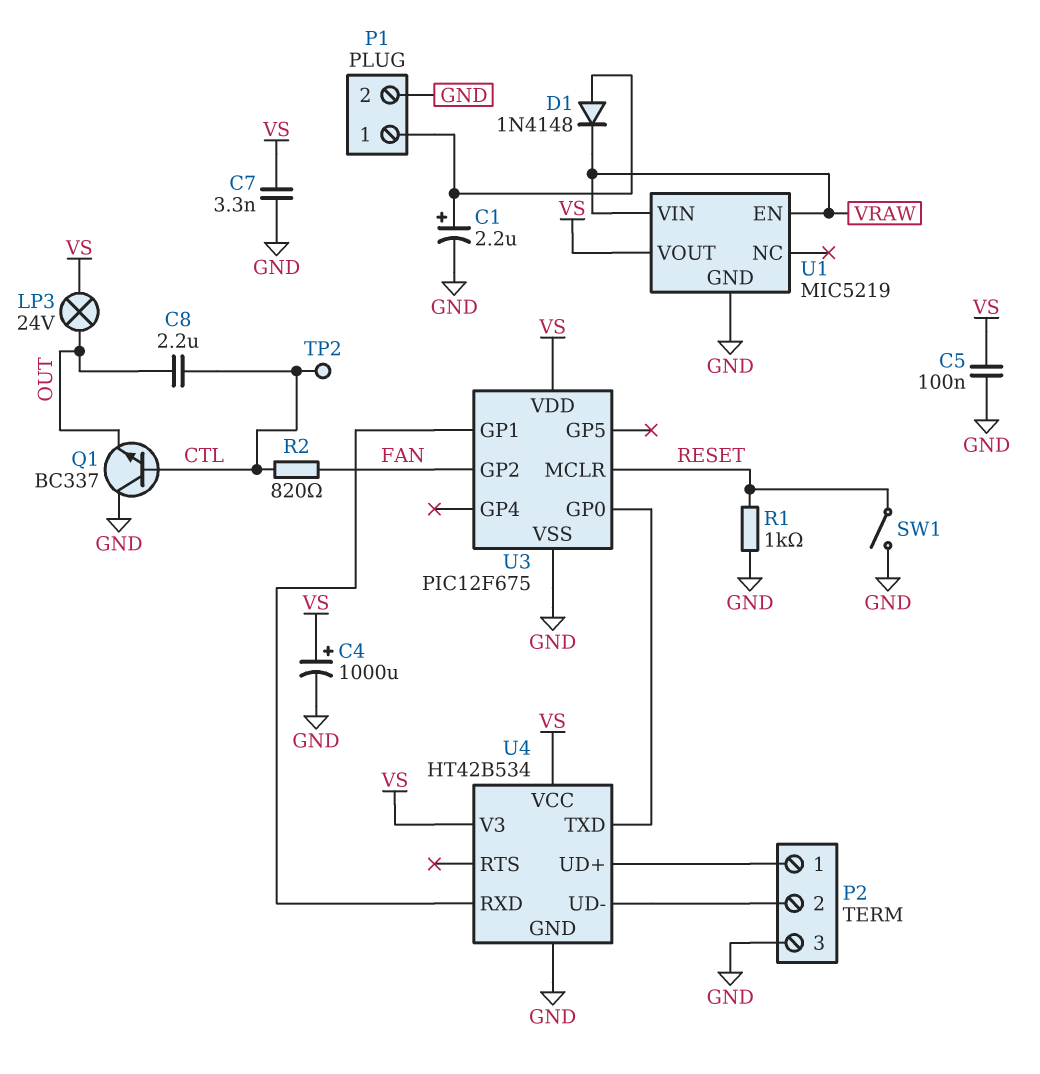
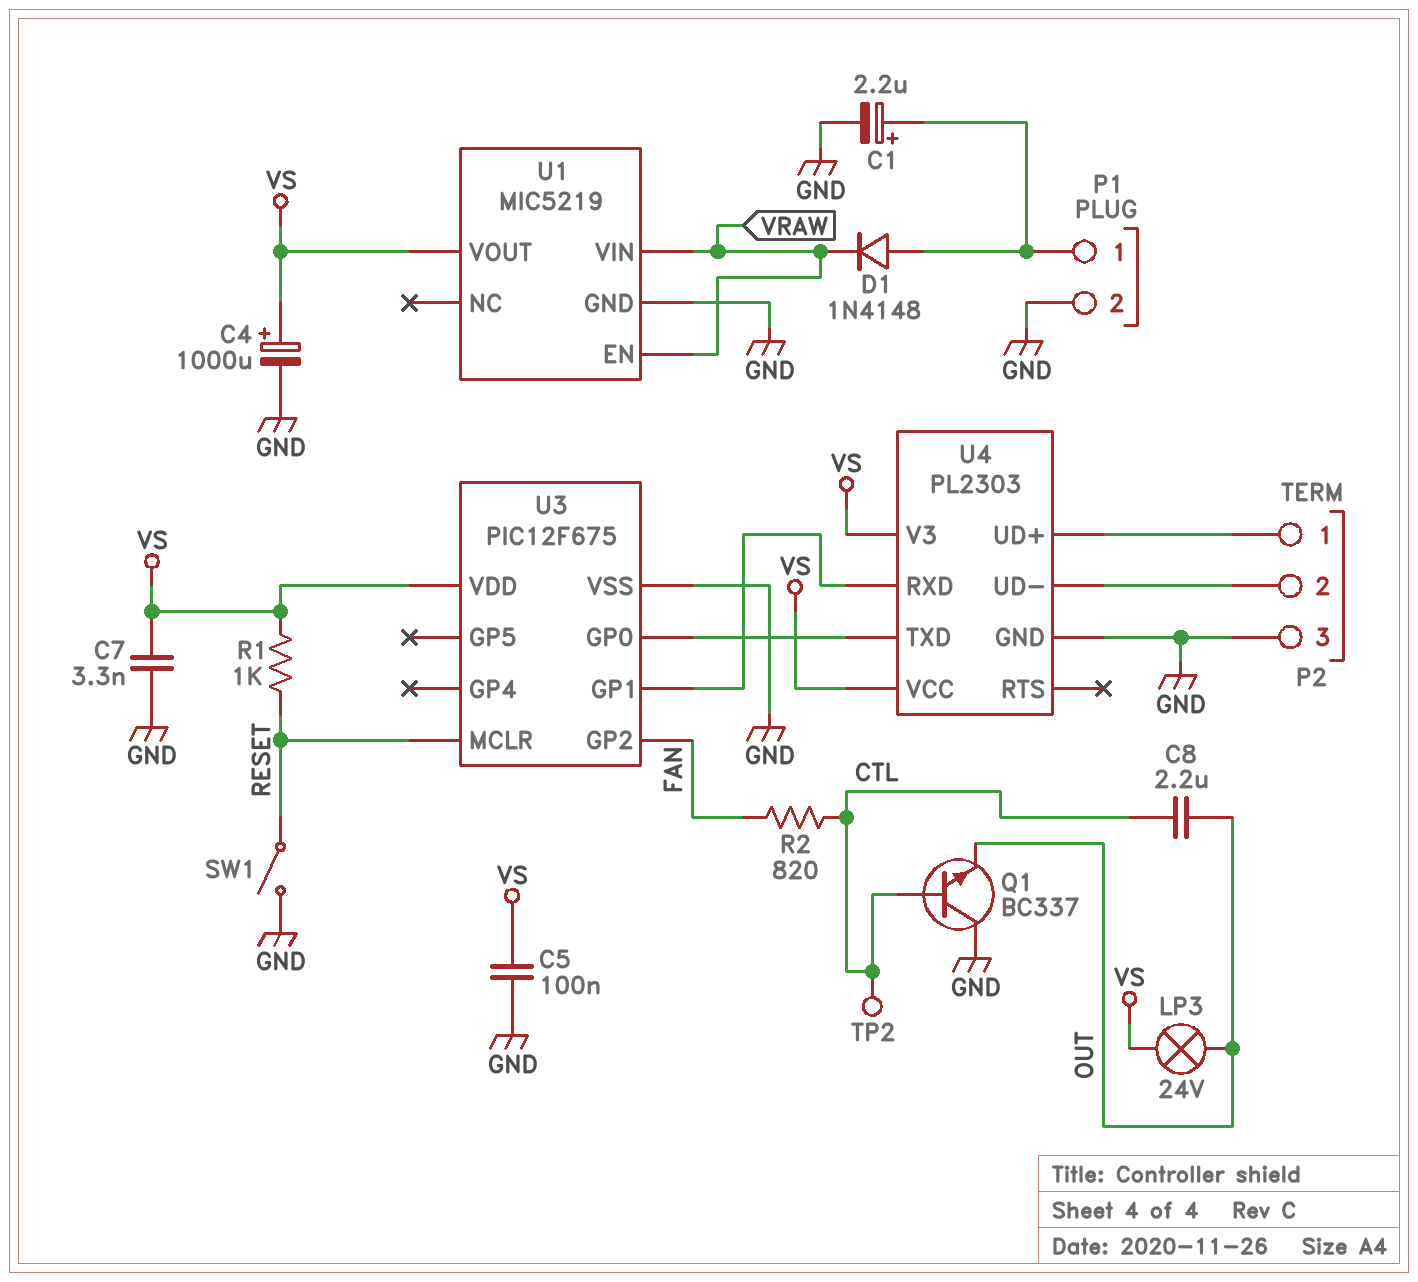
R1: 1k (GND, RESET) -> 1k (RESET, VS)
U4: HT42B534 -> PL2303

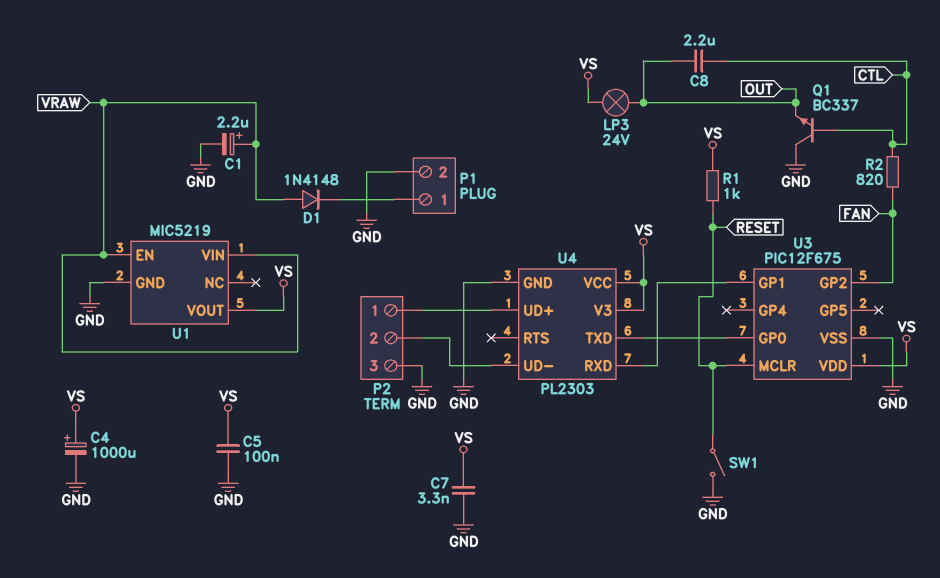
C1: 2.2uF (plus P1/1, minus GND) -> 2.2uF (plus VRAW, minus GND)
D1: diode 1N4148 (A P1/1, K VRAW) -> diode 1N4148 (A VRAW, K P1/1)
TP2: test point (CTL) -> none

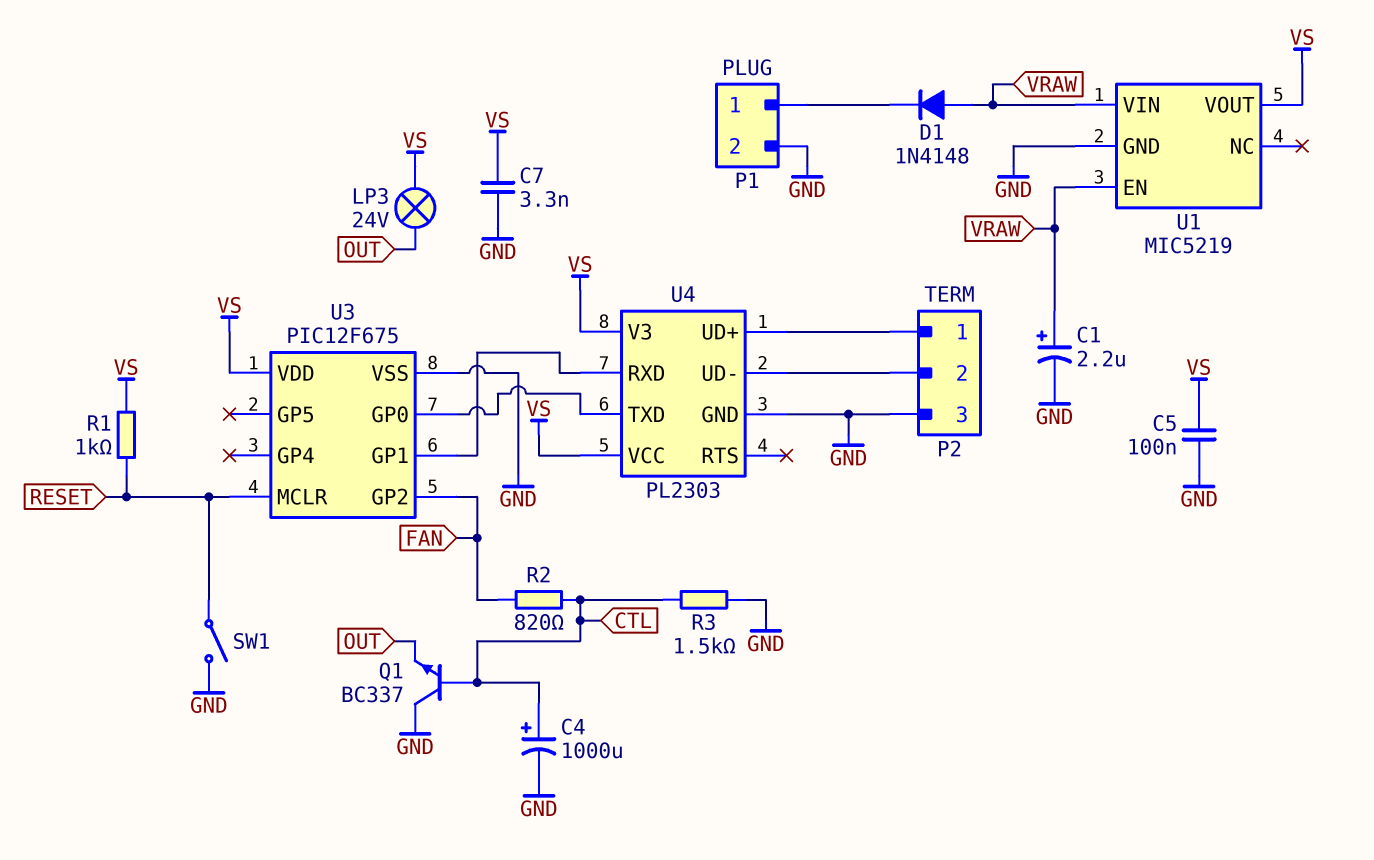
C4: 1000uF (plus VS, minus GND) -> 1000uF (plus CTL, minus GND)
C8: 2.2uF (CTL, OUT) -> none
R3: none -> 1.5k (CTL, GND)

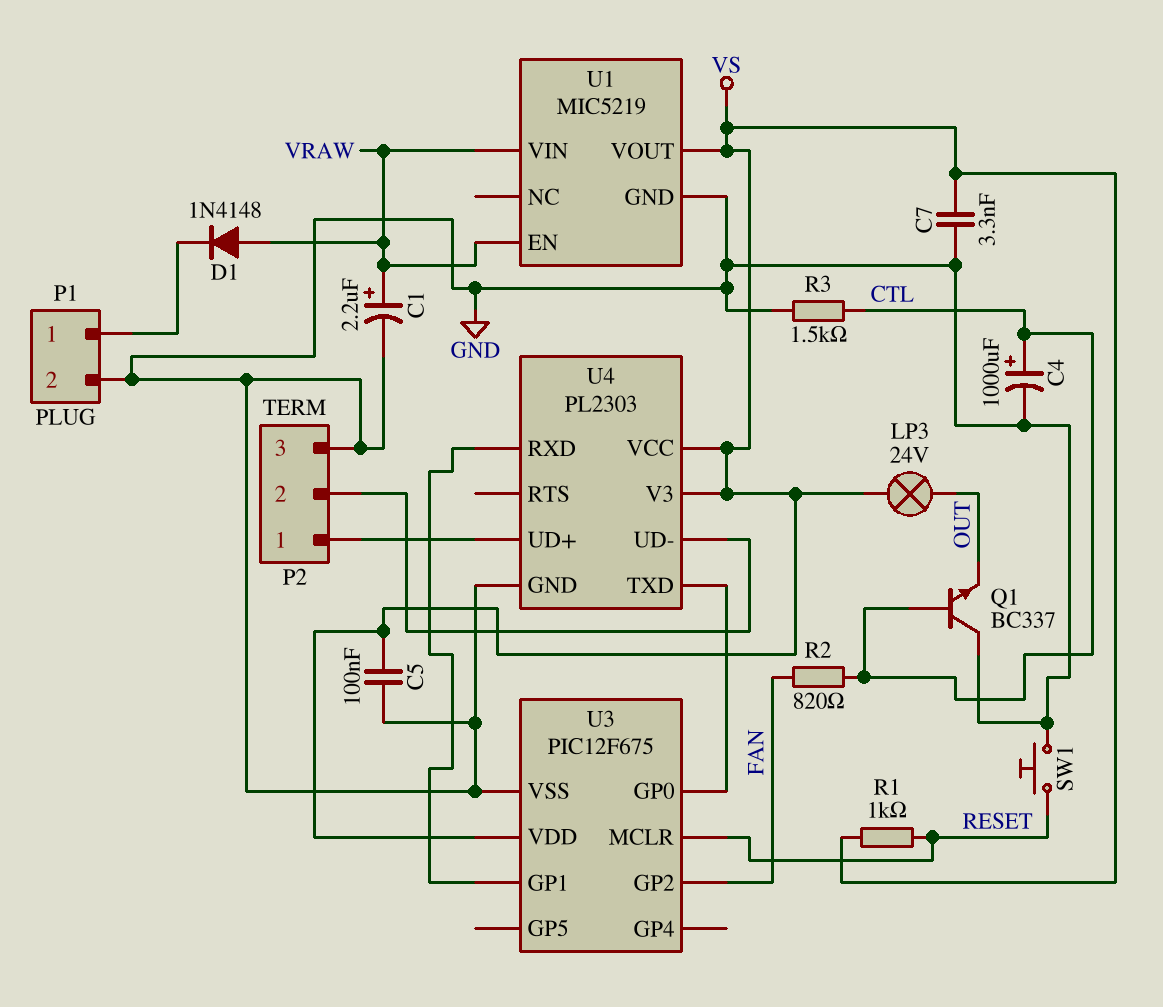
SW1: switch (GND, RESET) -> button (GND, RESET)

